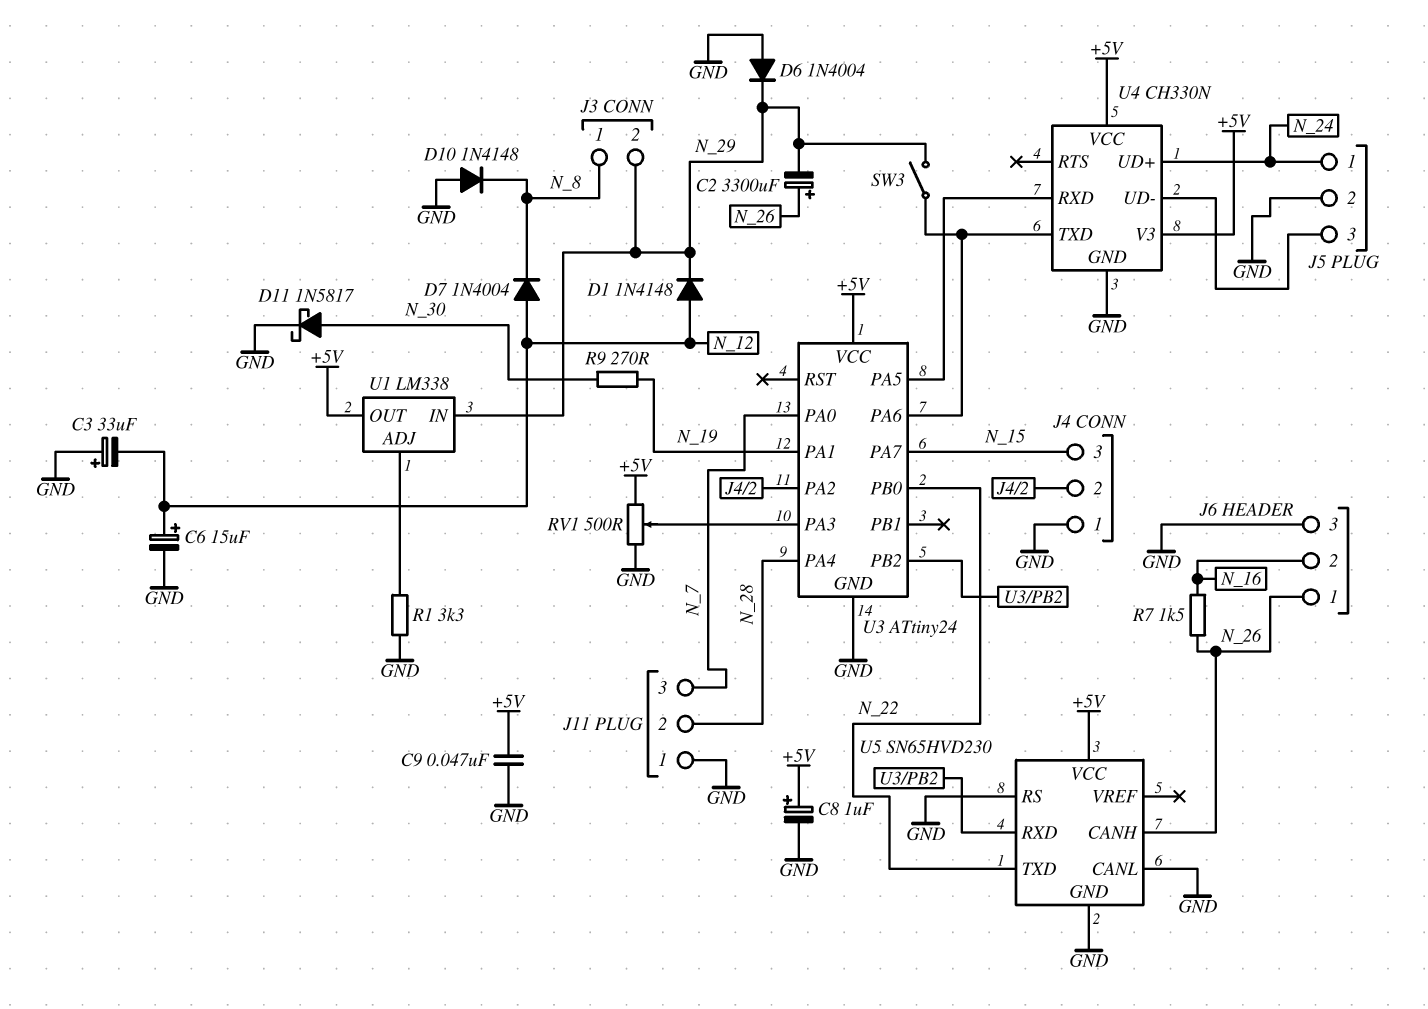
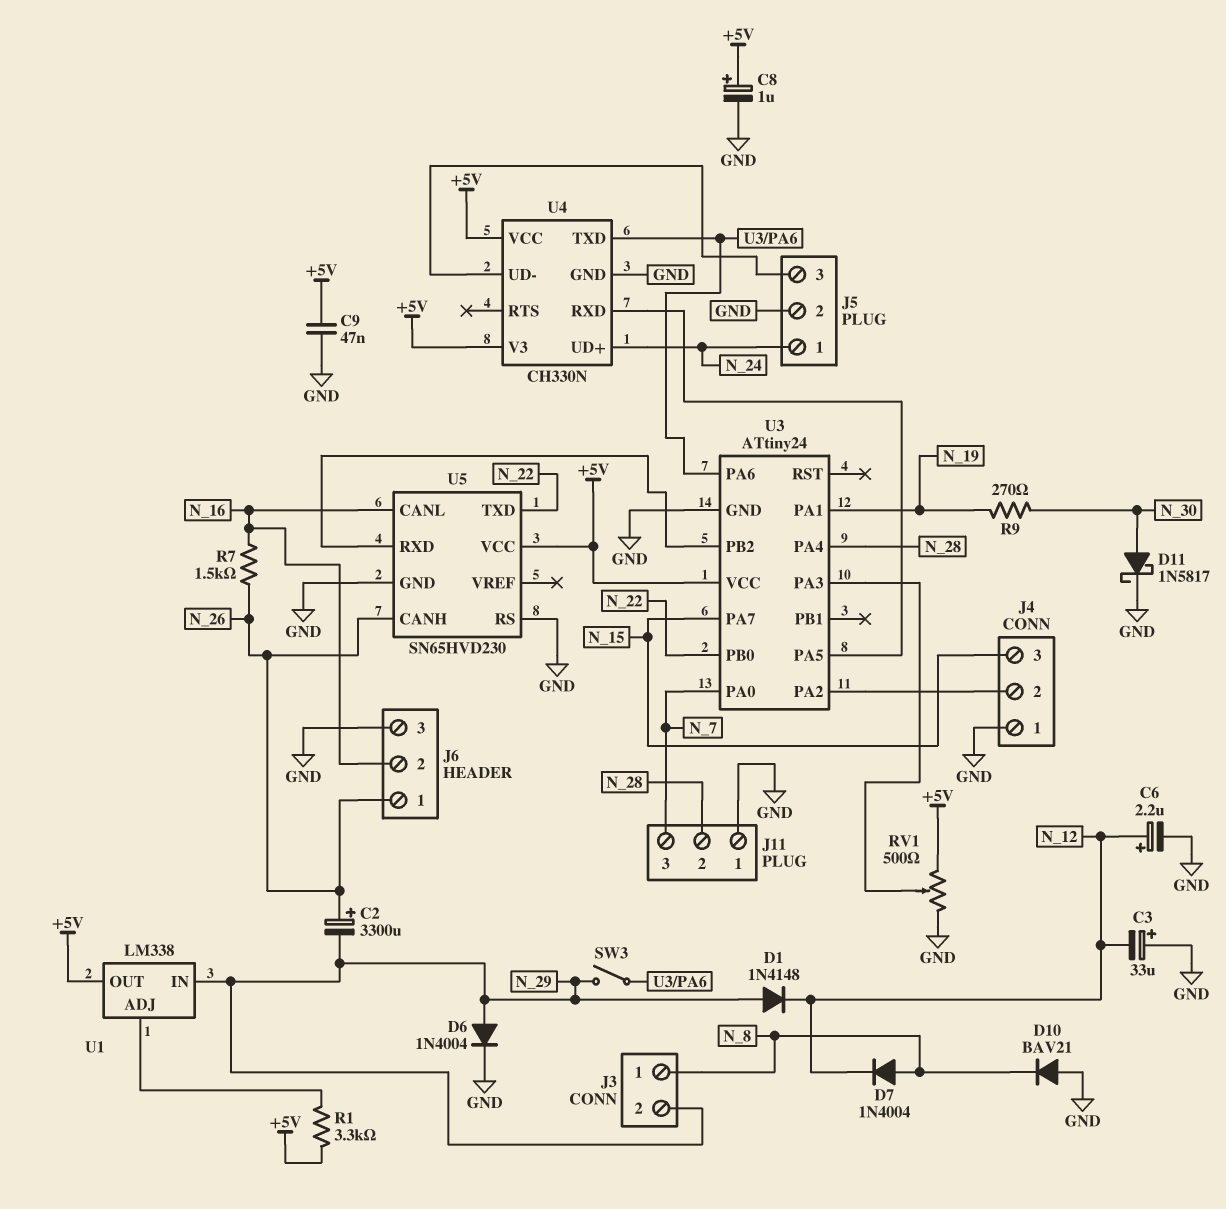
C6: 15uF (plus N_12, minus GND) -> 2.2uF (plus N_12, minus GND)
D1: diode 1N4148 (A N_12, K N_29) -> diode 1N4148 (A N_29, K N_12)
D6: diode 1N4004 (A GND, K N_29) -> diode 1N4004 (A N_29, K GND)
D7: diode 1N4004 (A N_12, K N_8) -> diode 1N4004 (A N_8, K N_12)
D10: diode 1N4148 (A GND, K N_8) -> diode BAV21 (A GND, K N_8)
R1: 3.3k (GND, U1/ADJ) -> 3.3k (+5V, U1/ADJ)
U5 pin CANL: GND -> N_16

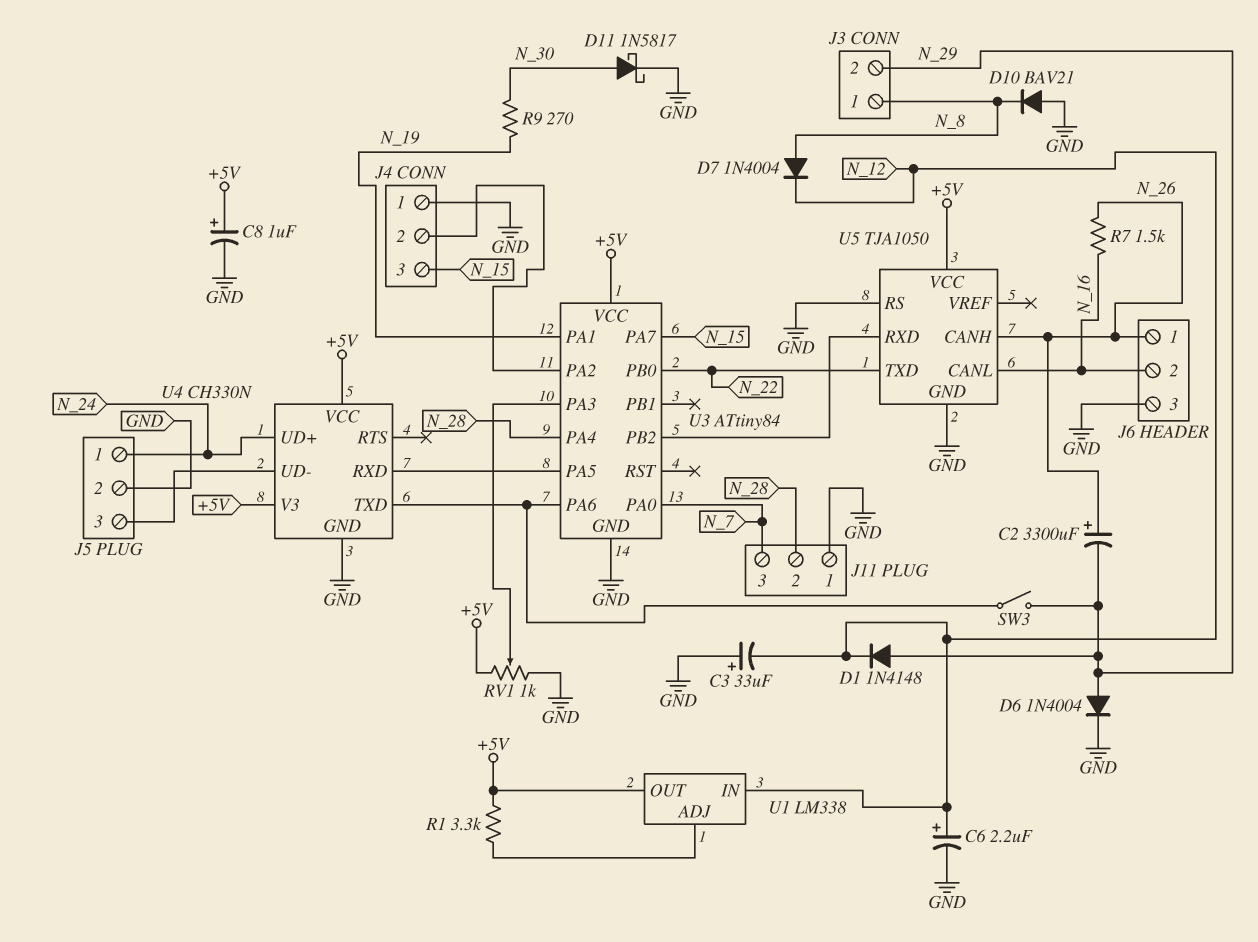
C9: 47nF (+5V, GND) -> none
RV1: 500 (+5V, GND, wiper U3/PA3) -> 1k (+5V, GND, wiper U3/PA3)
U1 pin IN: N_29 -> N_12
U3: ATtiny24 -> ATtiny84
U5: SN65HVD230 -> TJA1050

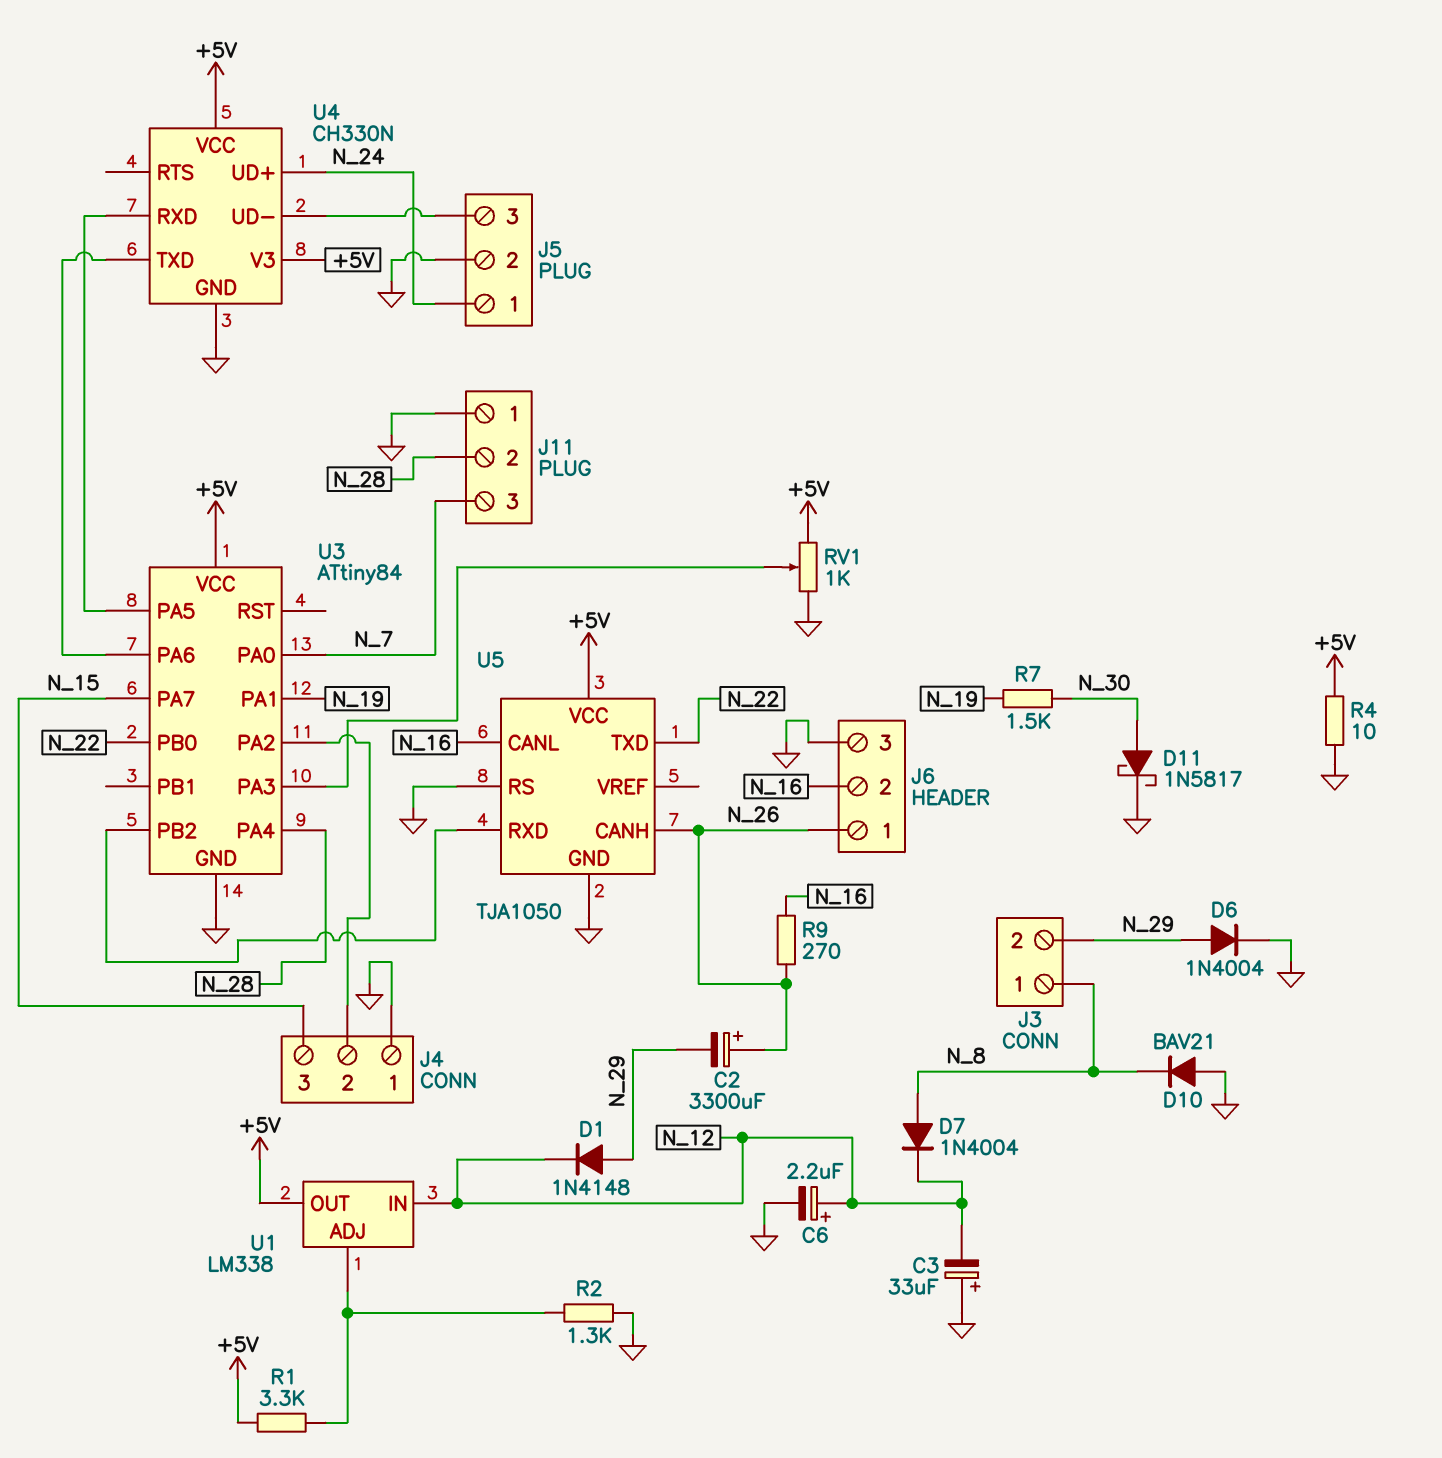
C8: 1uF (plus +5V, minus GND) -> none
R2: none -> 1.3k (GND, U1/ADJ)
R4: none -> 10 (+5V, GND)
R7: 1.5k (N_16, N_26) -> 1.5k (N_19, N_30)
R9: 270 (N_19, N_30) -> 270 (N_16, N_26)
SW3: switch (N_29, U3/PA6) -> none

